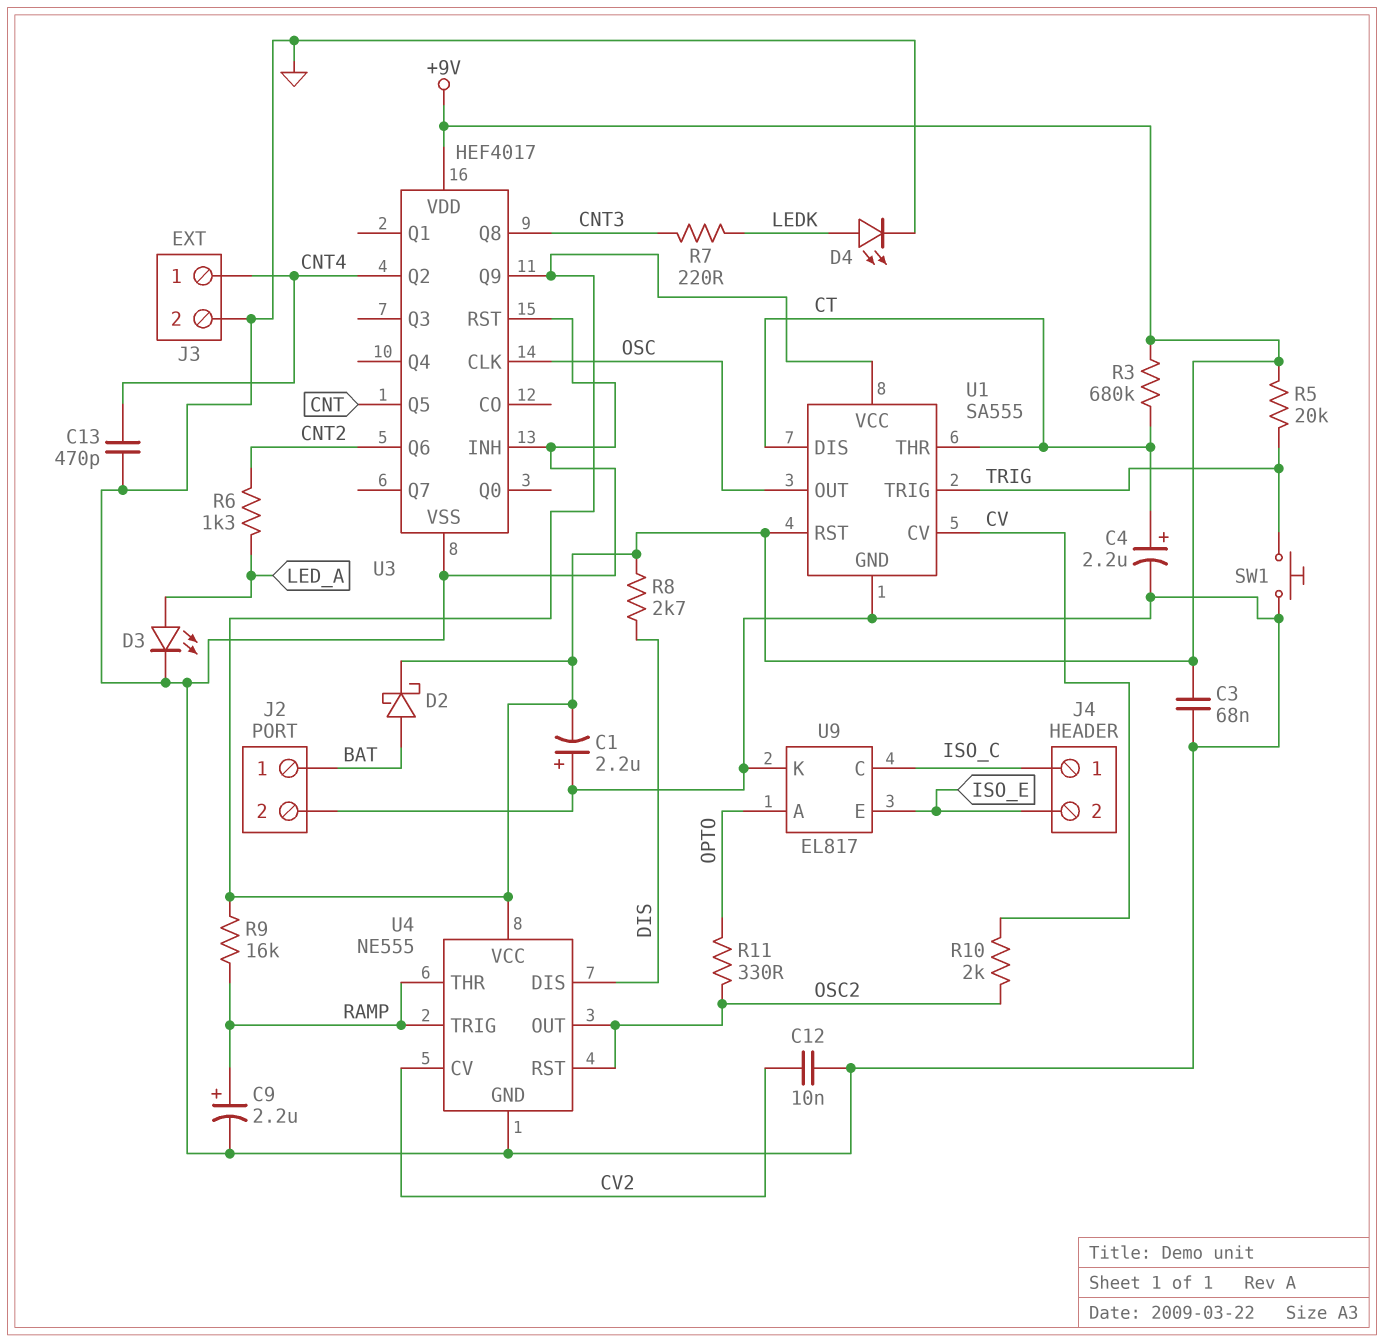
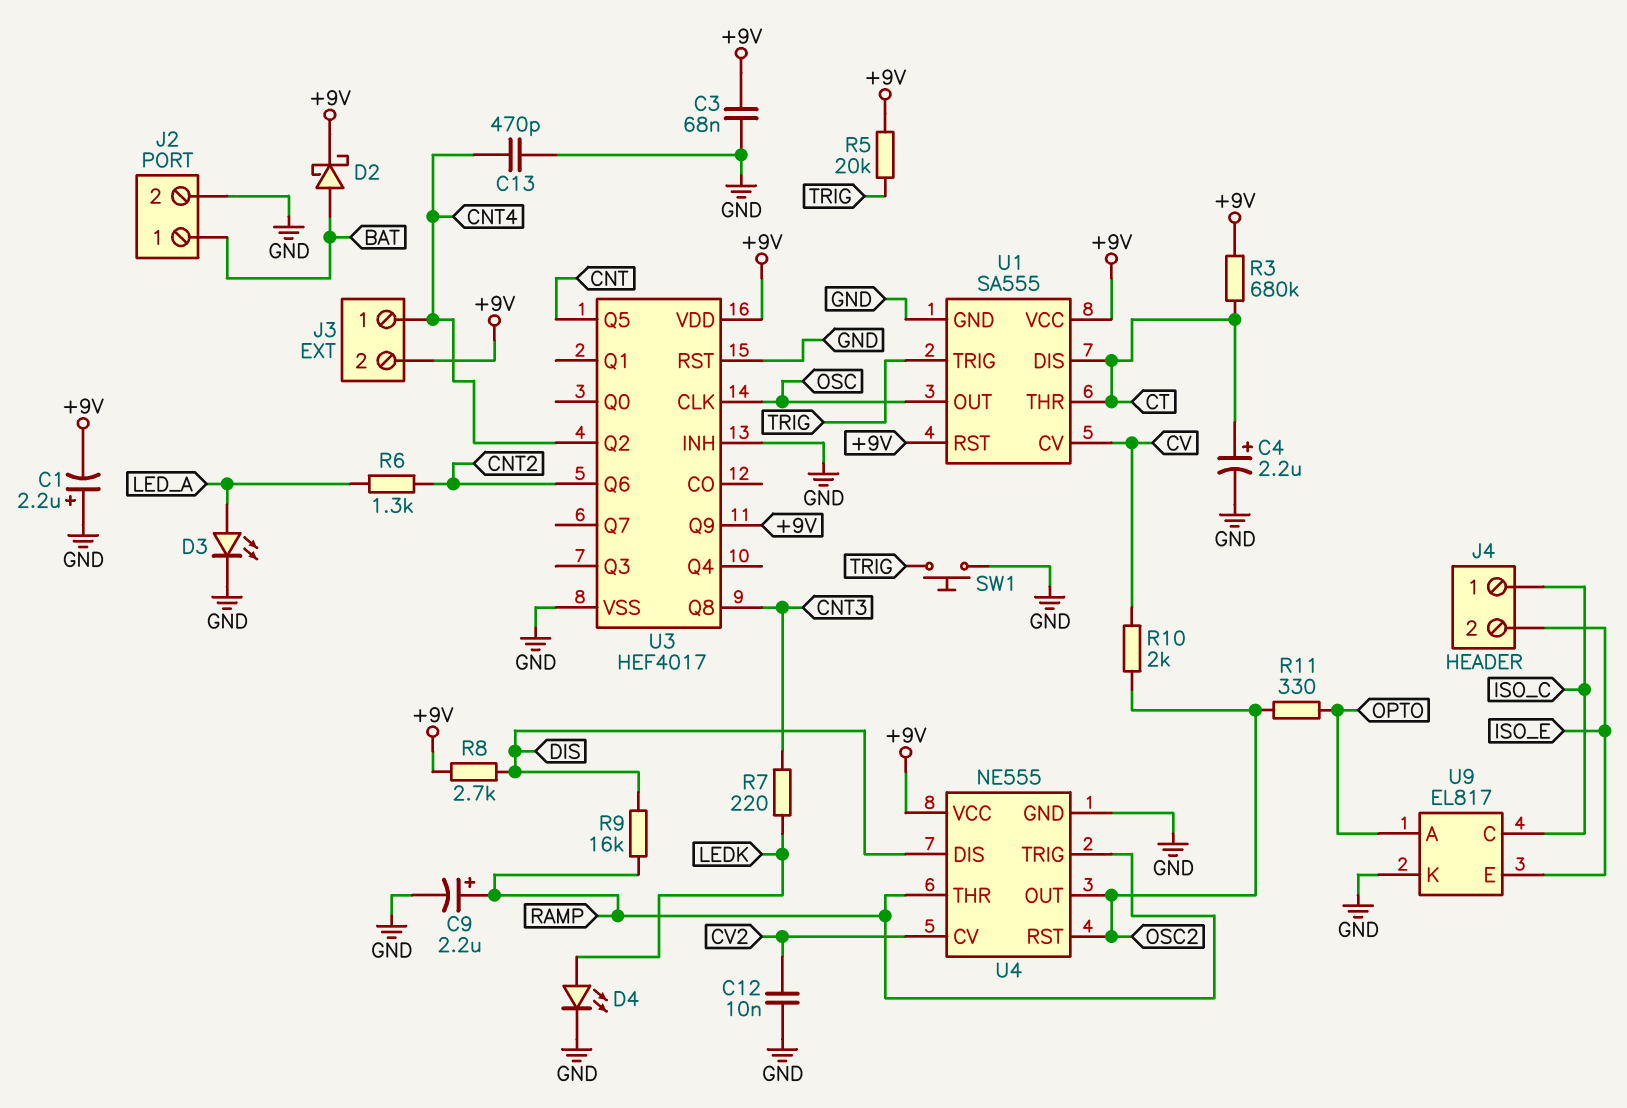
J3 pin 2: GND -> +9V
R9: 16k (+9V, RAMP) -> 16k (DIS, RAMP)

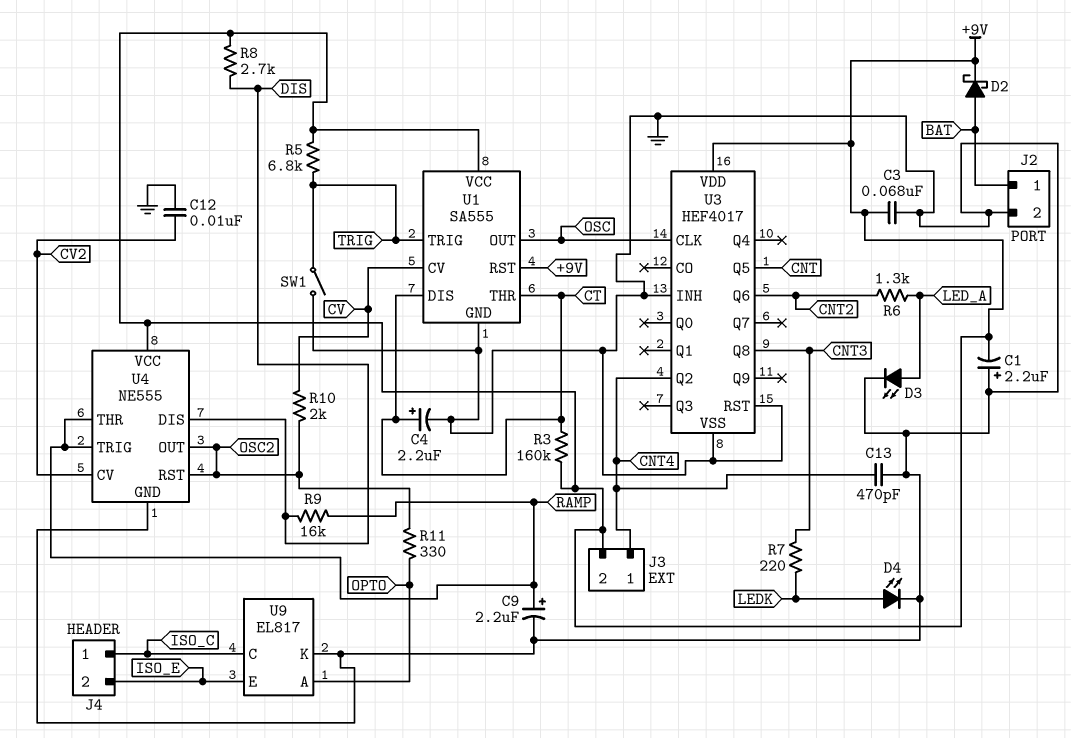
R3: 680k (+9V, CT) -> 160k (+9V, CT)
R5: 20k (+9V, TRIG) -> 6.8k (+9V, TRIG)
SW1: button (GND, TRIG) -> switch (GND, TRIG)
U3 pin Q9: +9V -> none

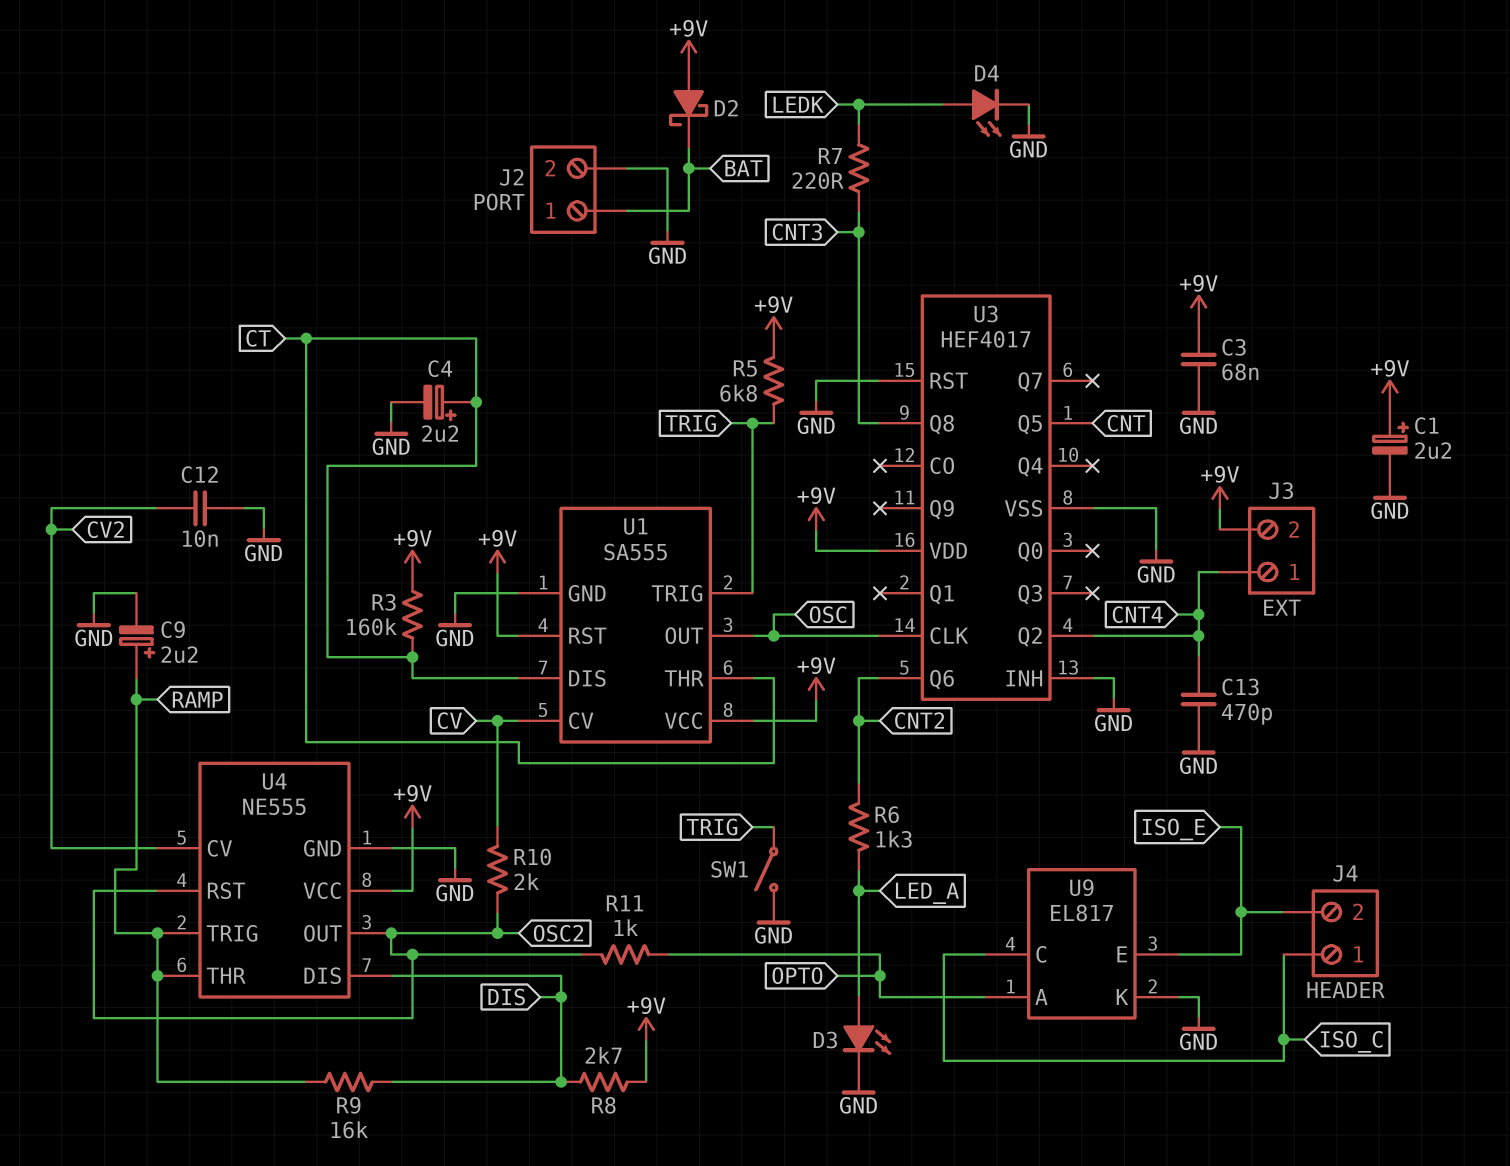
C1: 2.2uF (plus GND, minus +9V) -> 2.2uF (plus +9V, minus GND)
D2: schottky (A BAT, K +9V) -> schottky (A +9V, K BAT)
R11: 330 (OPTO, OSC2) -> 1k (OPTO, OSC2)

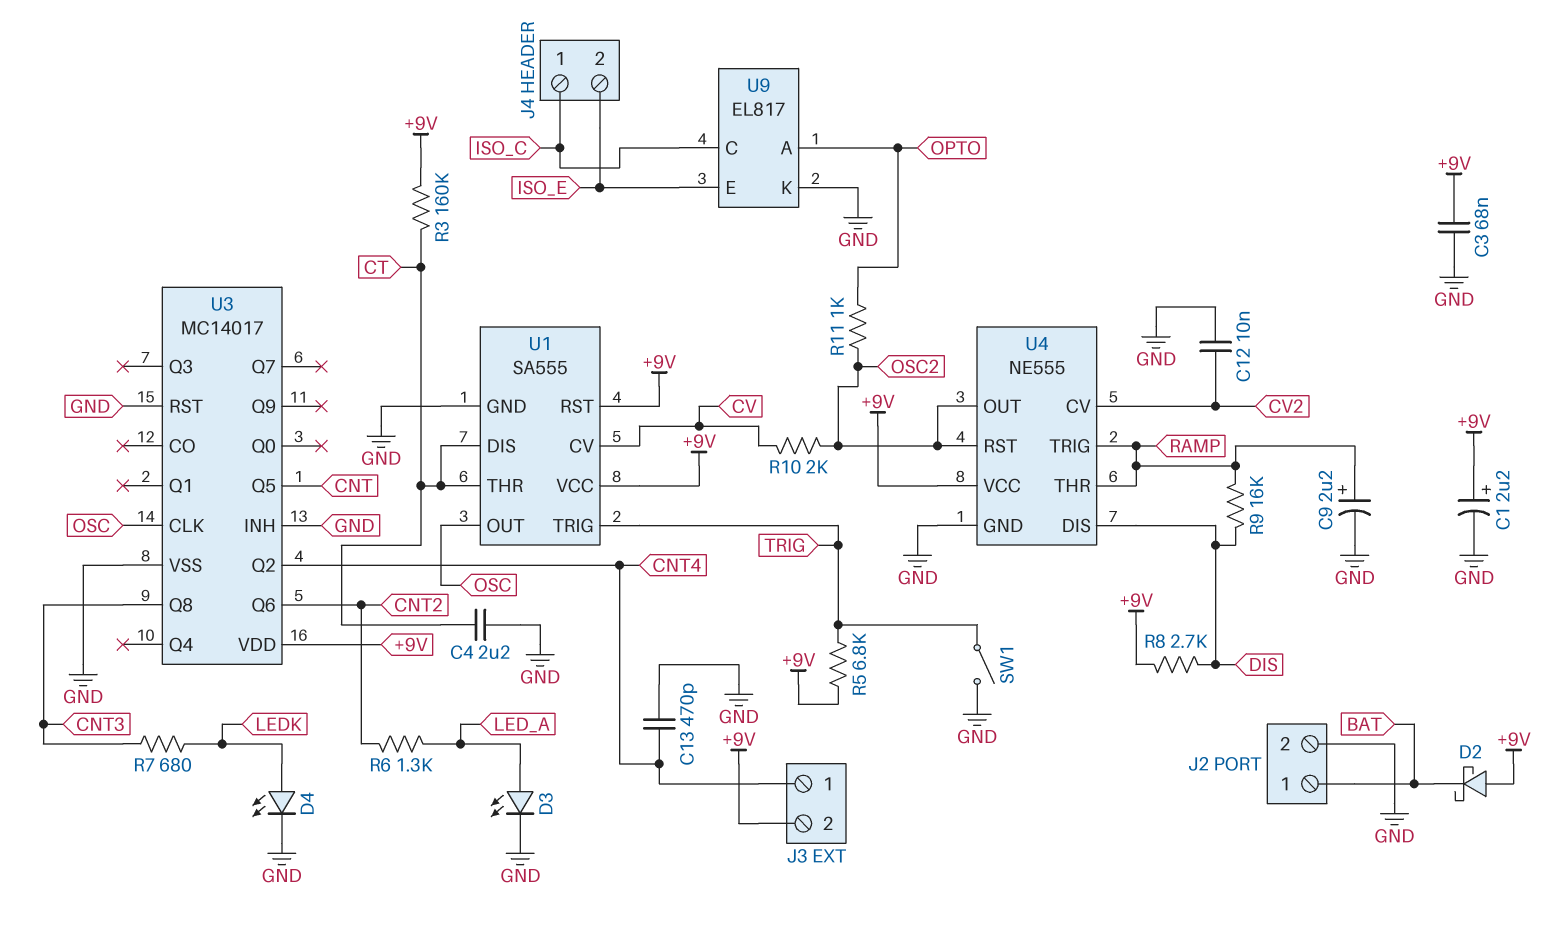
C4: 2.2uF (plus CT, minus GND) -> 2.2uF (CT, GND)
R7: 220 (CNT3, LEDK) -> 680 (CNT3, LEDK)
U3: HEF4017 -> MC14017

